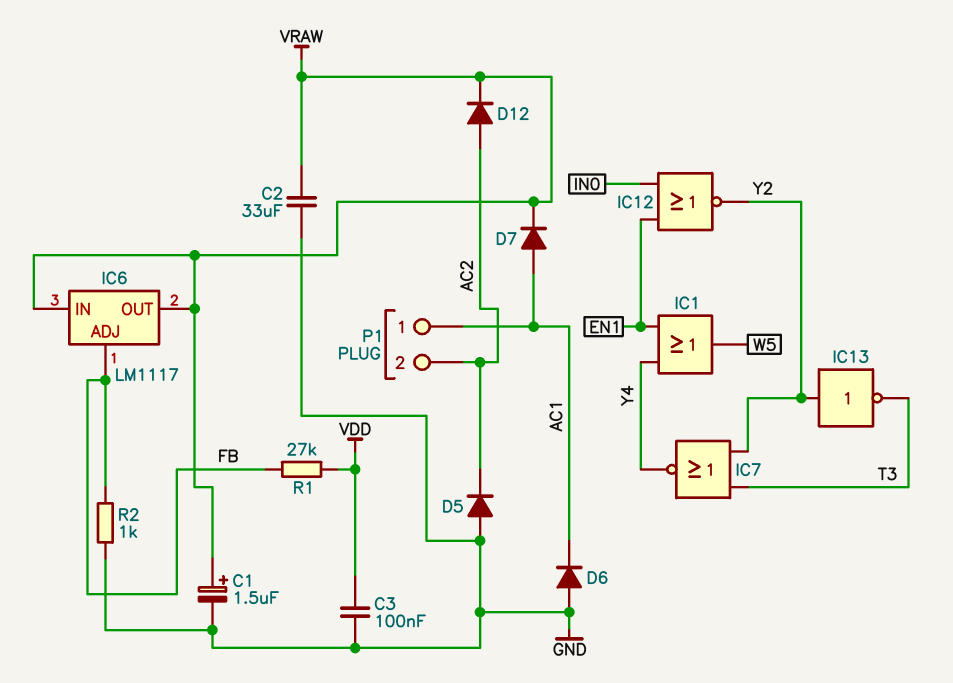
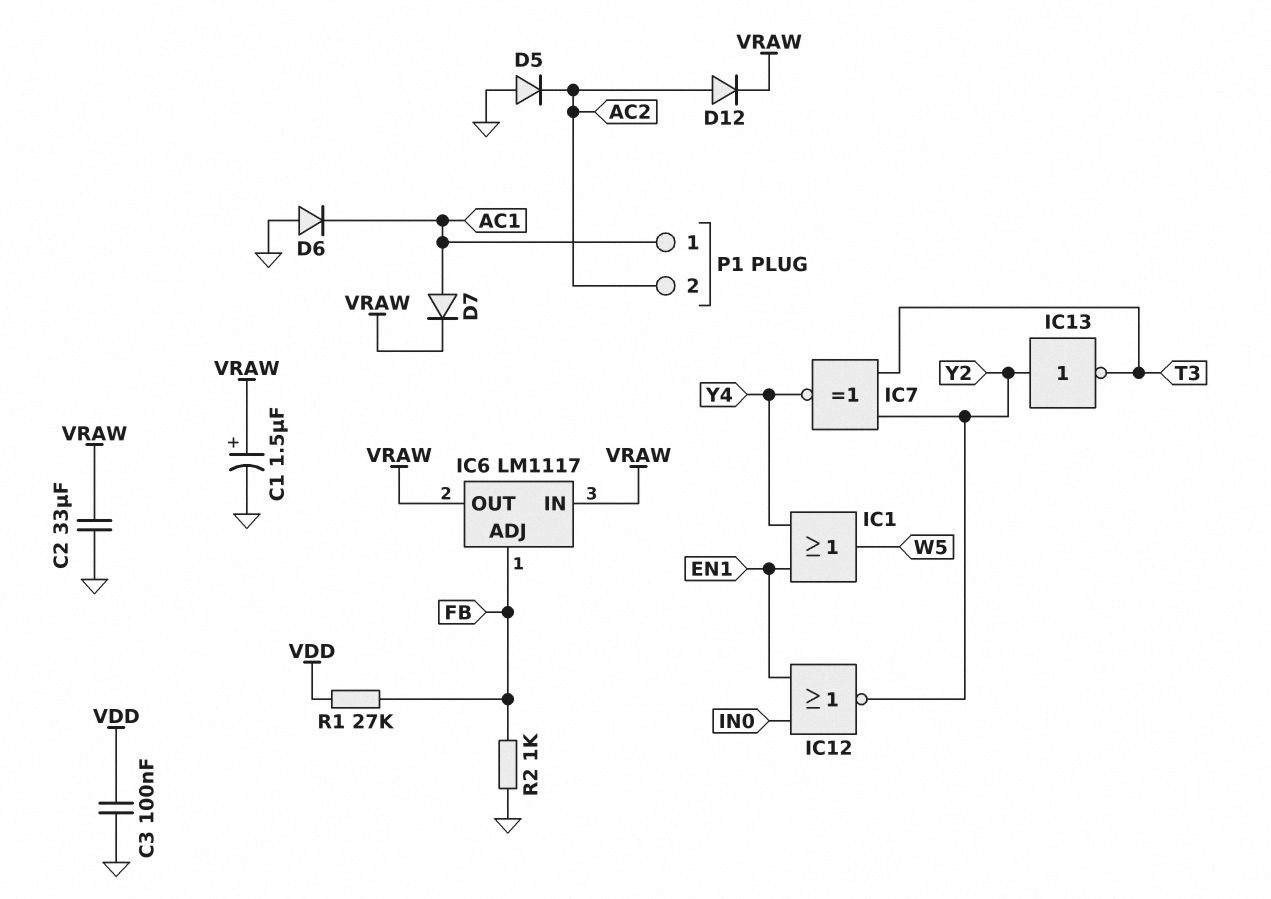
IC7: NOR (in T3, in Y2, out Y4) -> XNOR (in T3, in Y2, out Y4)

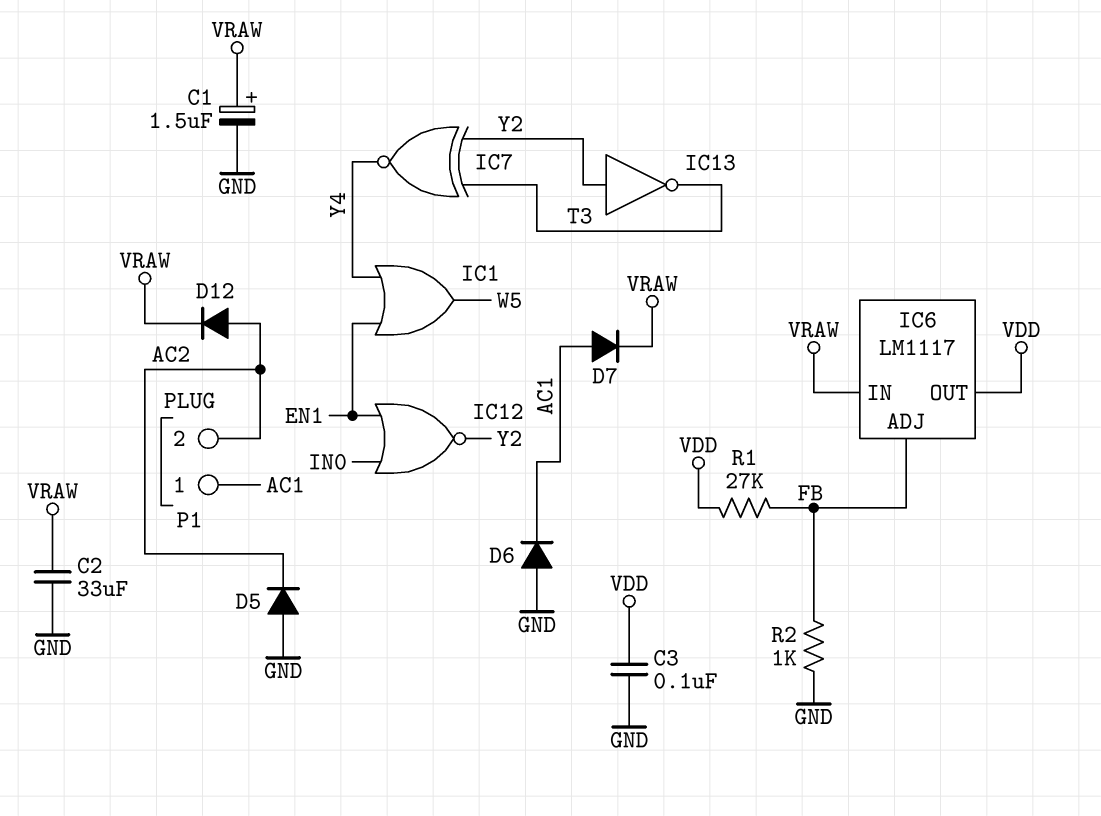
IC6 pin OUT: VRAW -> VDD

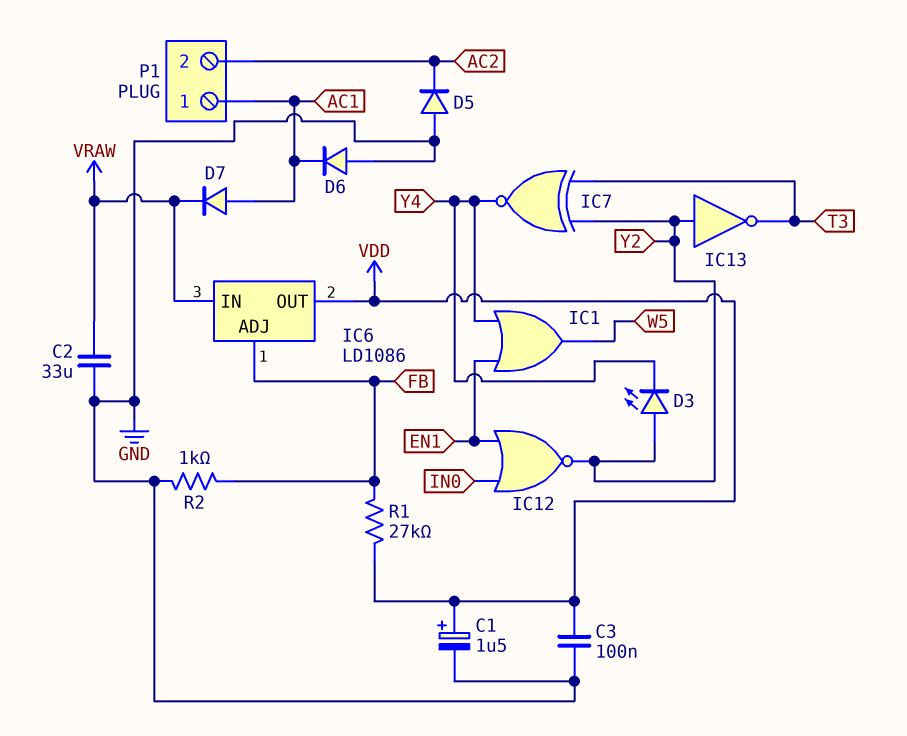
C1: 1.5uF (plus VRAW, minus GND) -> 1.5uF (plus VDD, minus GND)
D3: none -> LED (A Y2, K Y4)
D12: diode (A AC2, K VRAW) -> none
IC6: LM1117 -> LD1086

